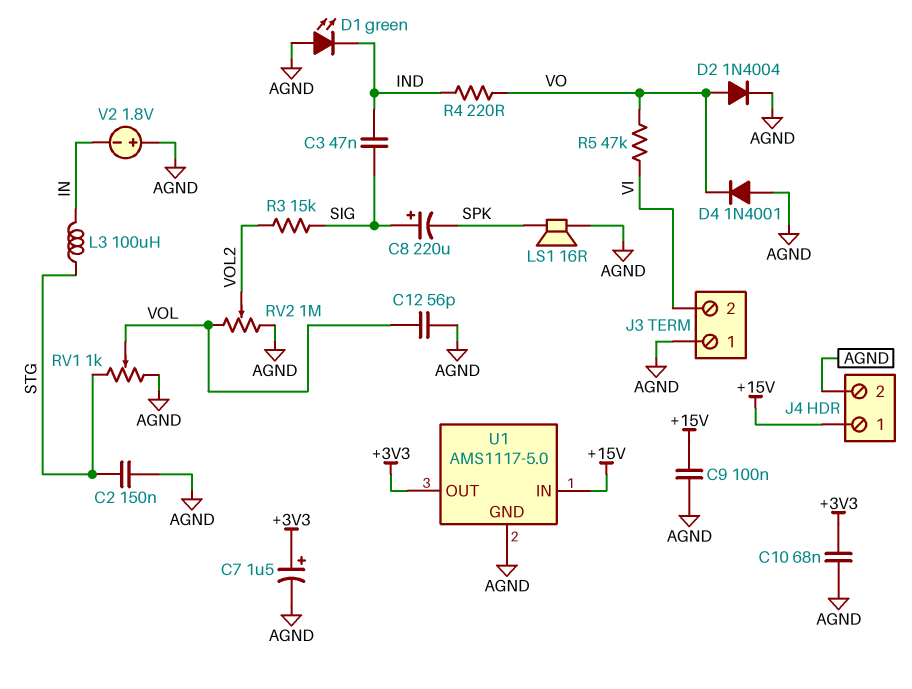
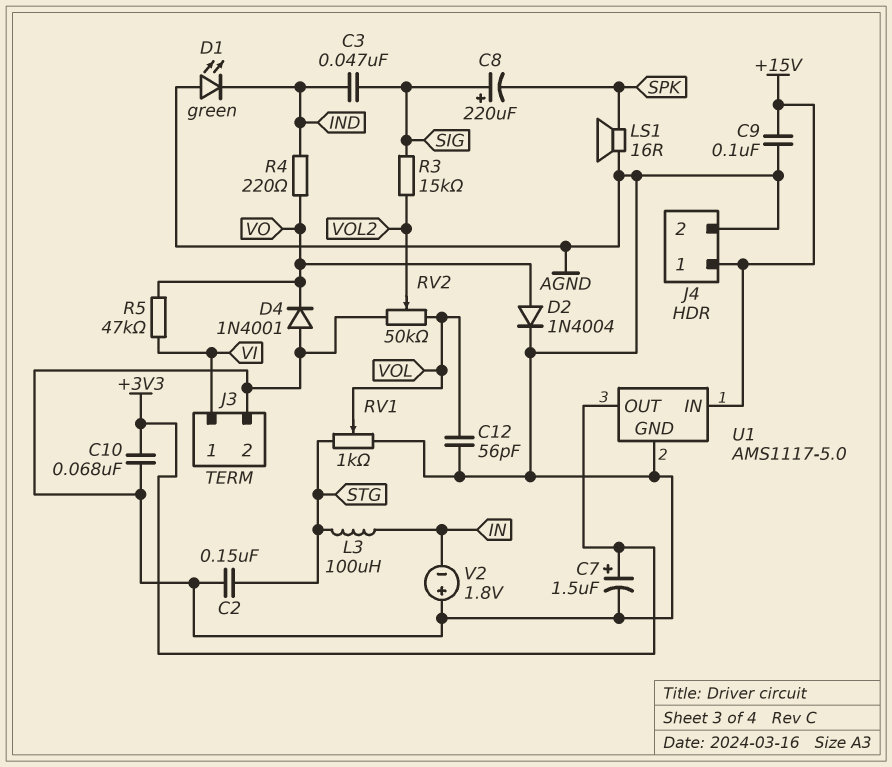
J3 pin 1: AGND -> VI
J3 pin 2: VI -> AGND
RV2: 1M (AGND, VOL, wiper VOL2) -> 50k (AGND, VOL, wiper VOL2)

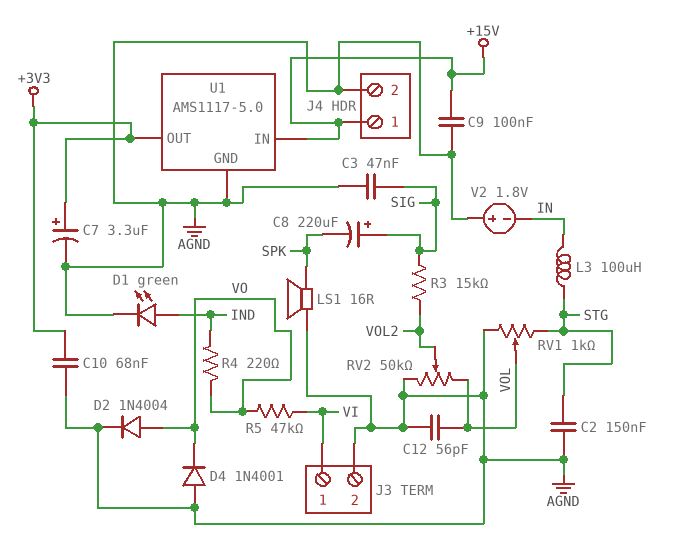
C3: 47nF (IND, SIG) -> 47nF (AGND, SIG)
C7: 1.5uF (plus +3V3, minus AGND) -> 3.3uF (plus +3V3, minus AGND)
D1: LED green (A AGND, K IND) -> LED green (A IND, K AGND)

